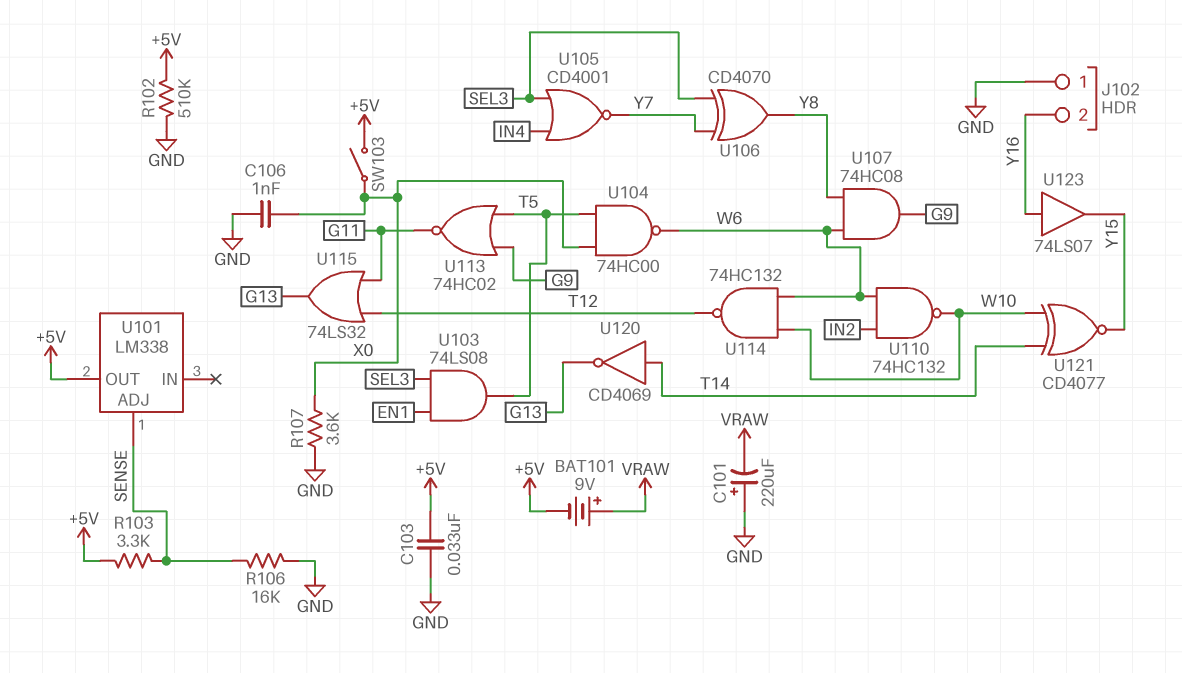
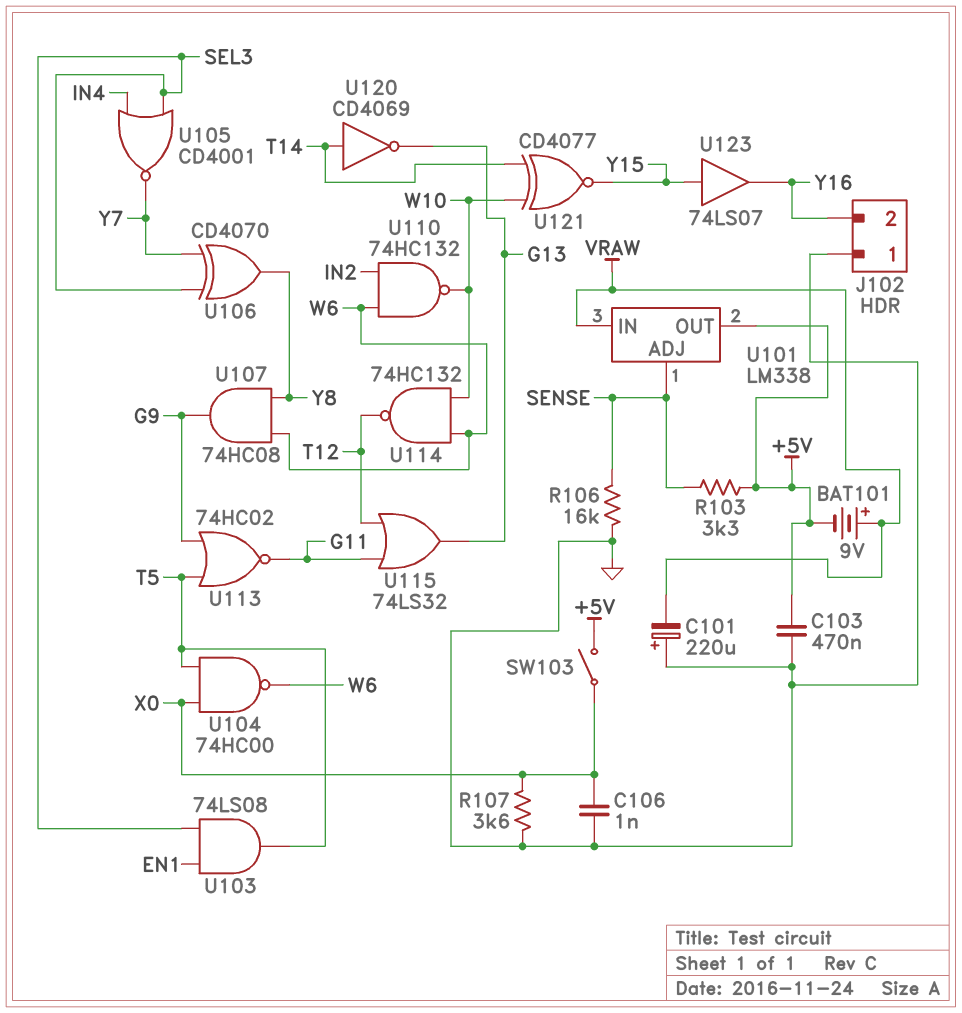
C103: 33nF (+5V, GND) -> 470nF (+5V, GND)
R102: 510k (+5V, GND) -> none
U101 pin IN: none -> VRAW
U123: buffer 74LS07 (in Y16, out Y15) -> buffer 74LS07 (in Y15, out Y16)

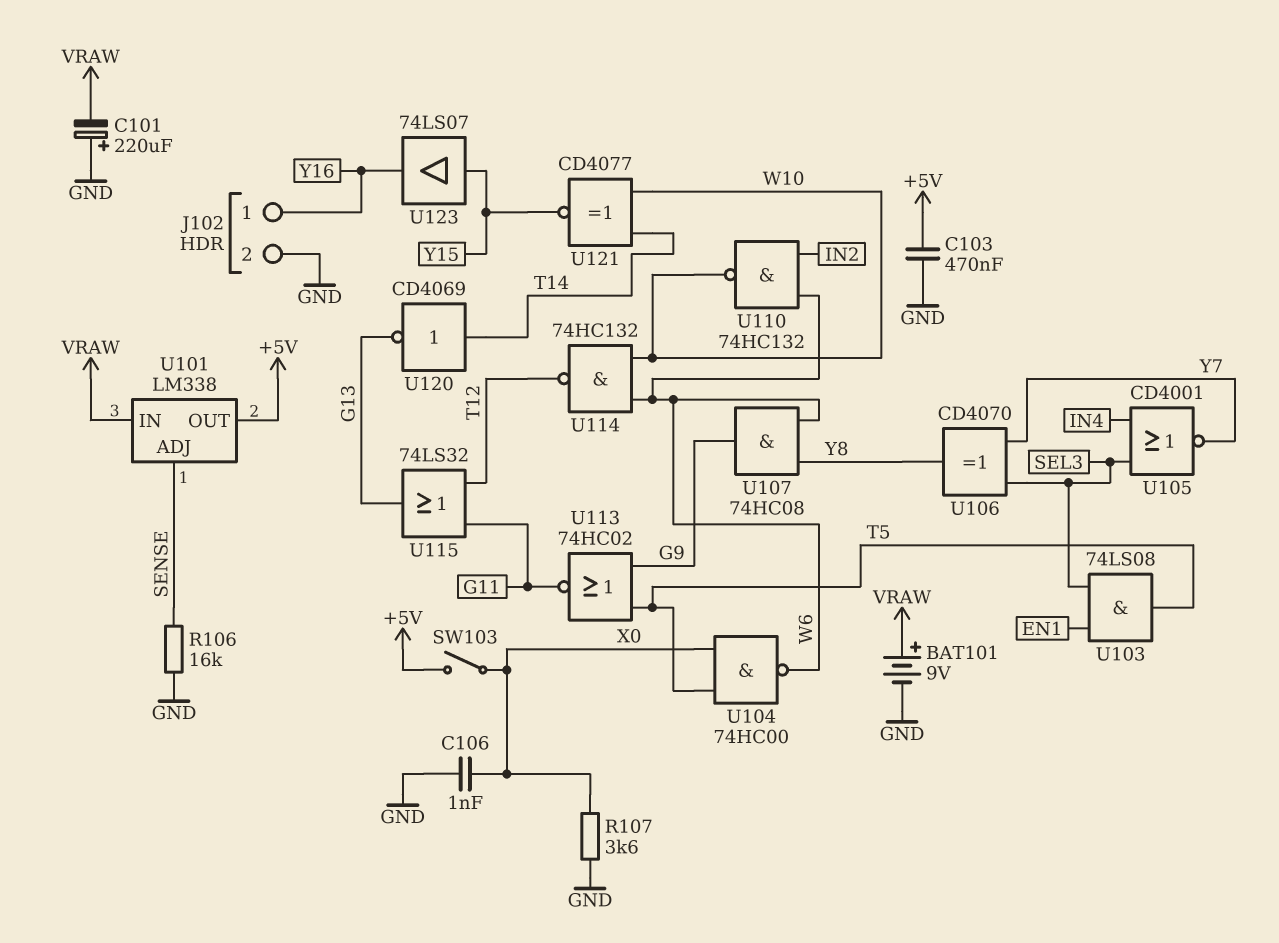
BAT101: 9V (plus VRAW, minus +5V) -> 9V (plus VRAW, minus GND)
J102 pin 1: GND -> Y16
J102 pin 2: Y16 -> GND
R103: 3.3k (+5V, SENSE) -> none

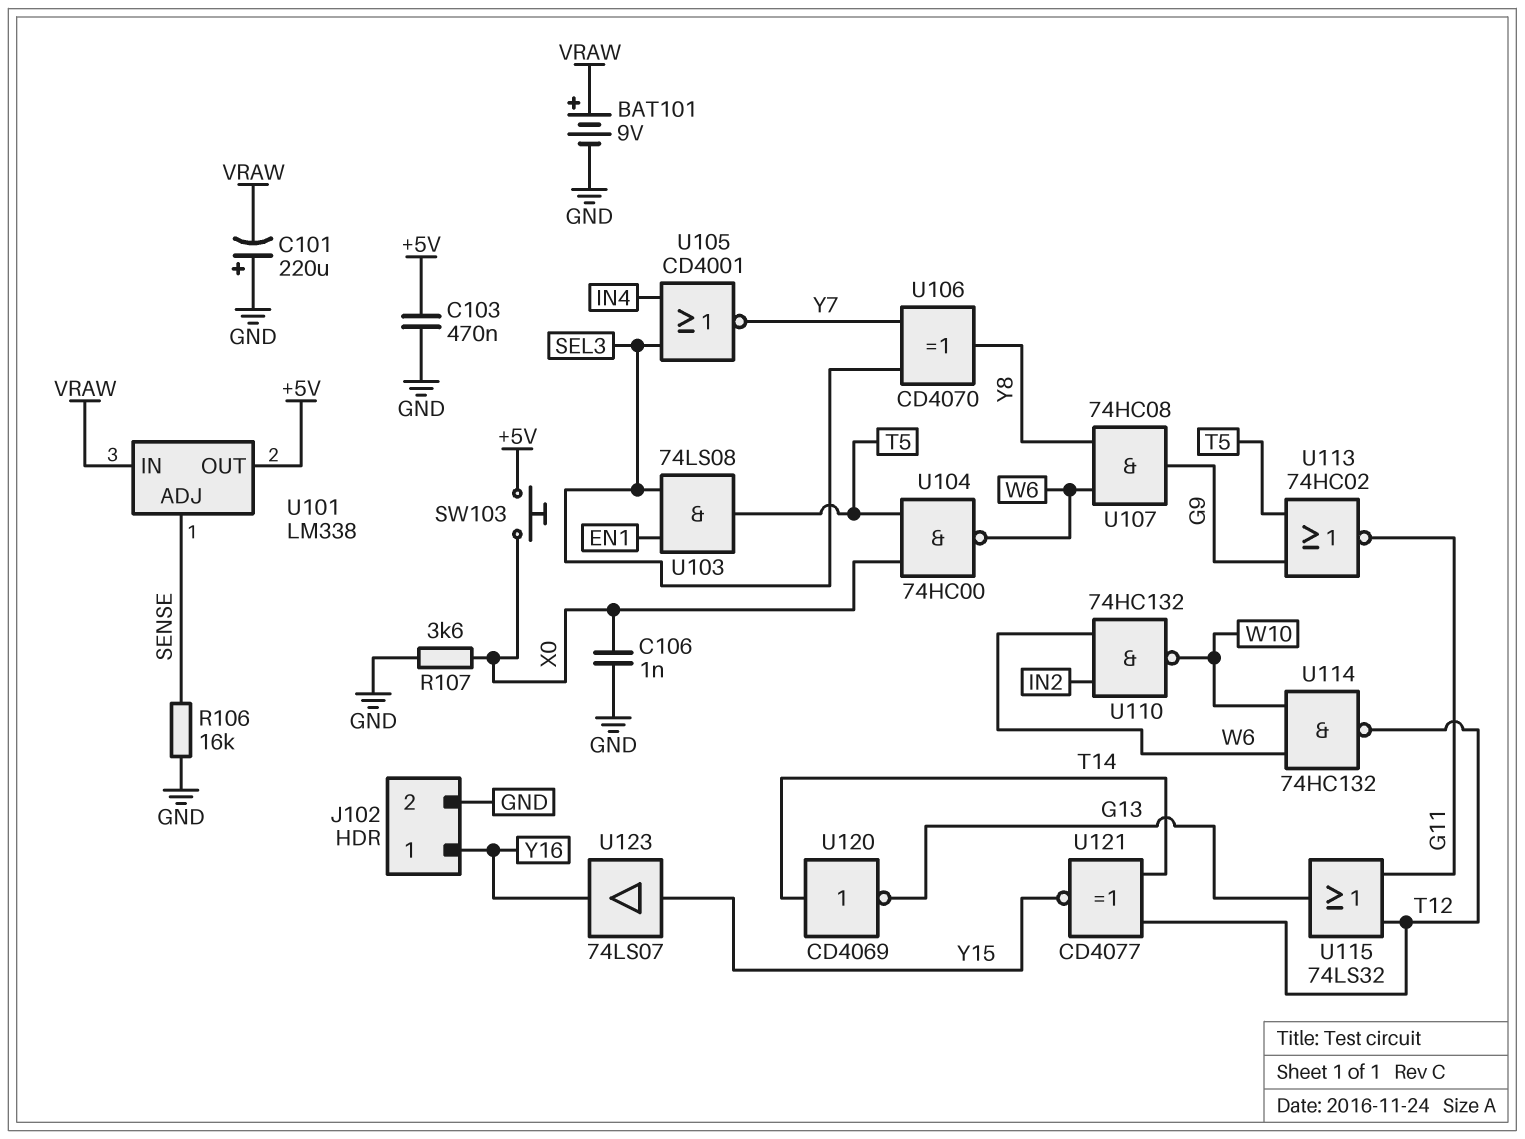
SW103: switch (+5V, X0) -> button (+5V, X0)
U121: XNOR CD4077 (in T14, in W10, out Y15) -> XNOR CD4077 (in T12, in T14, out Y15)

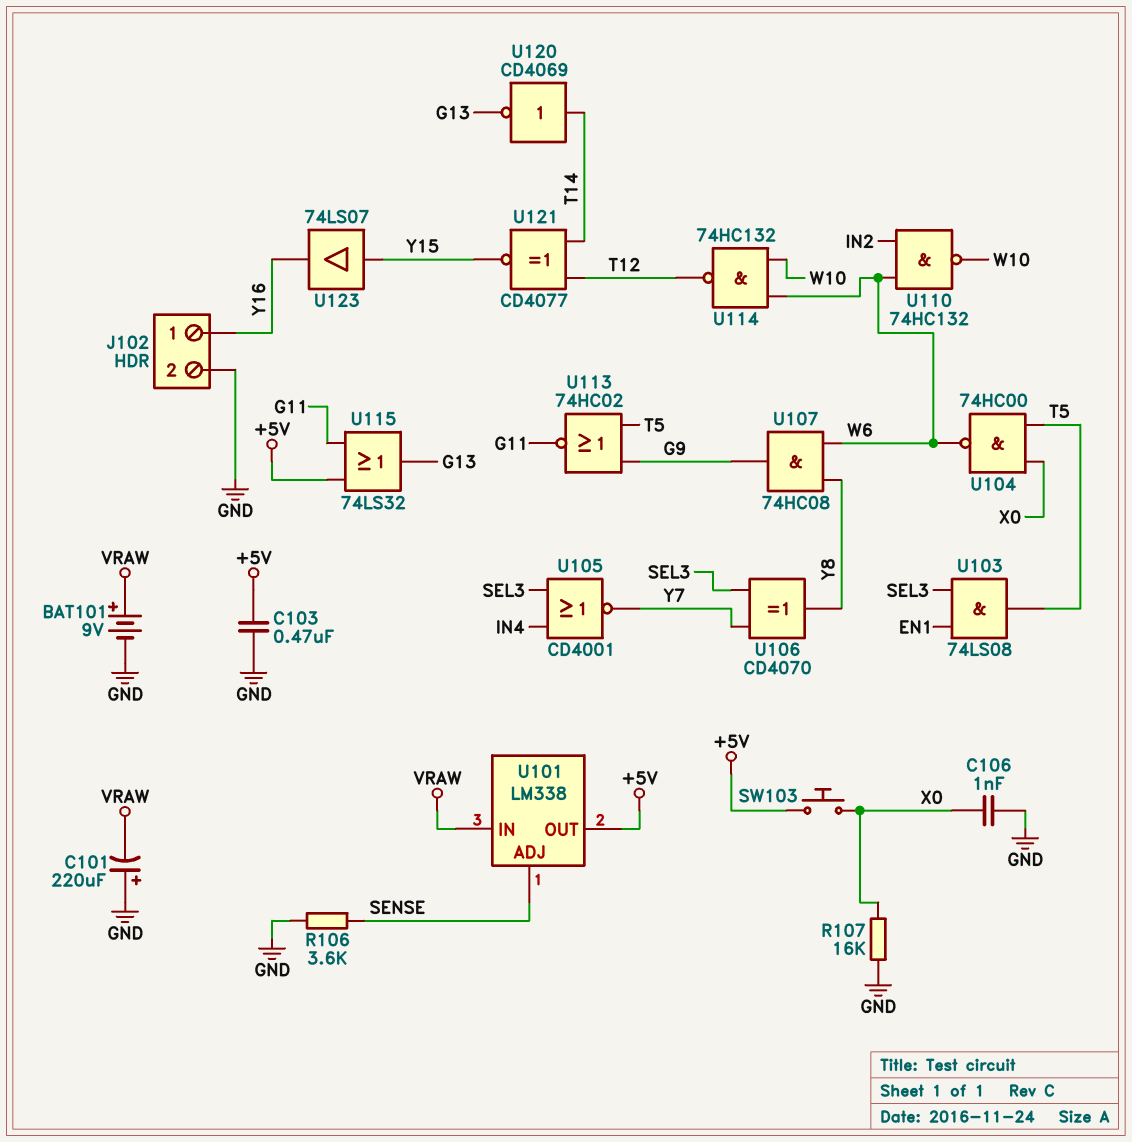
R106: 16k (GND, SENSE) -> 3.6k (GND, SENSE)
R107: 3.6k (GND, X0) -> 16k (GND, X0)
U115: OR 74LS32 (in G11, in T12, out G13) -> OR 74LS32 (in +5V, in G11, out G13)

